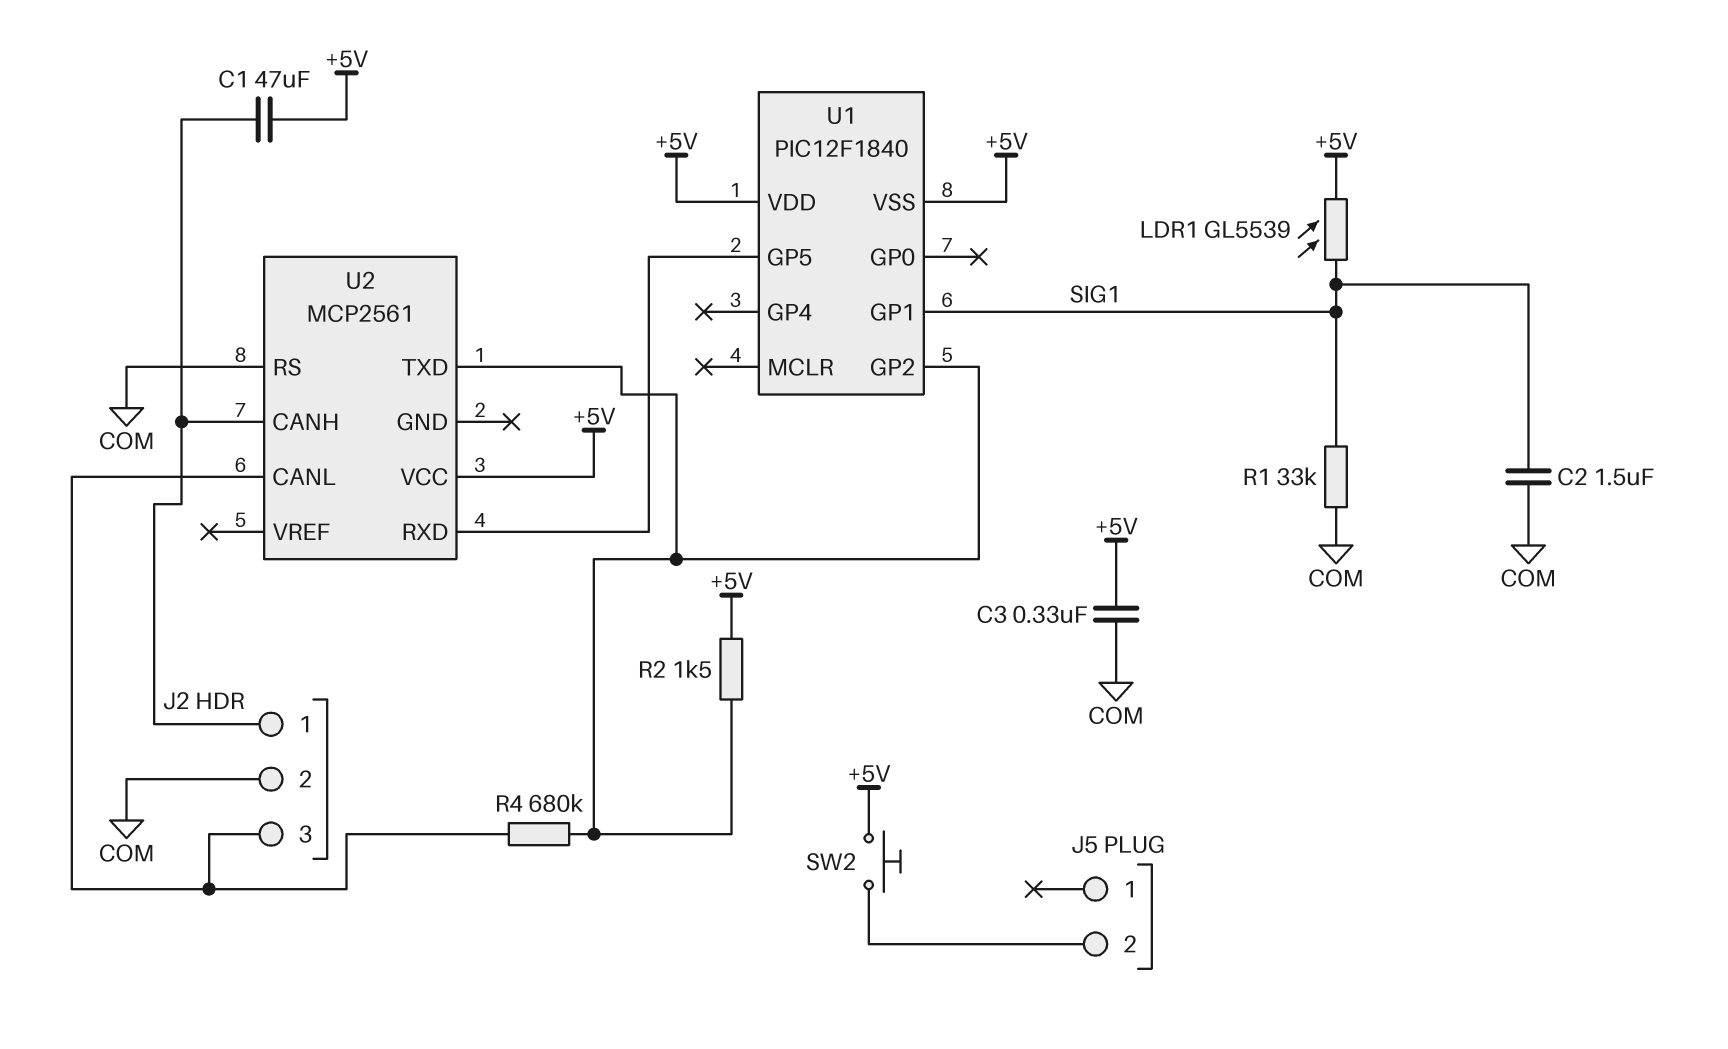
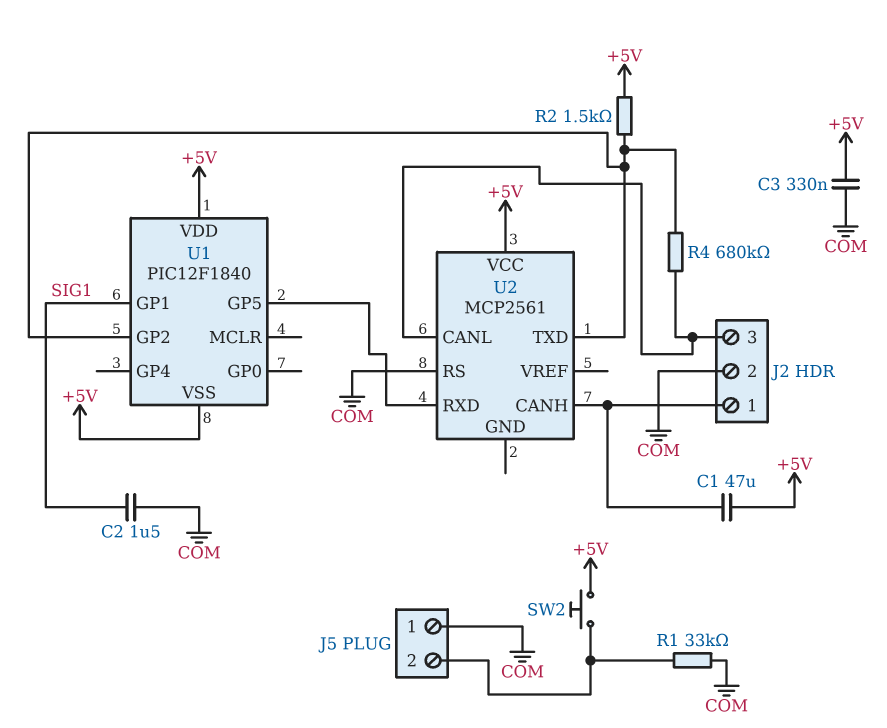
J5 pin 1: none -> COM
LDR1: GL5539 (+5V, SIG1) -> none
R1: 33k (COM, SIG1) -> 33k (COM, J5/2)

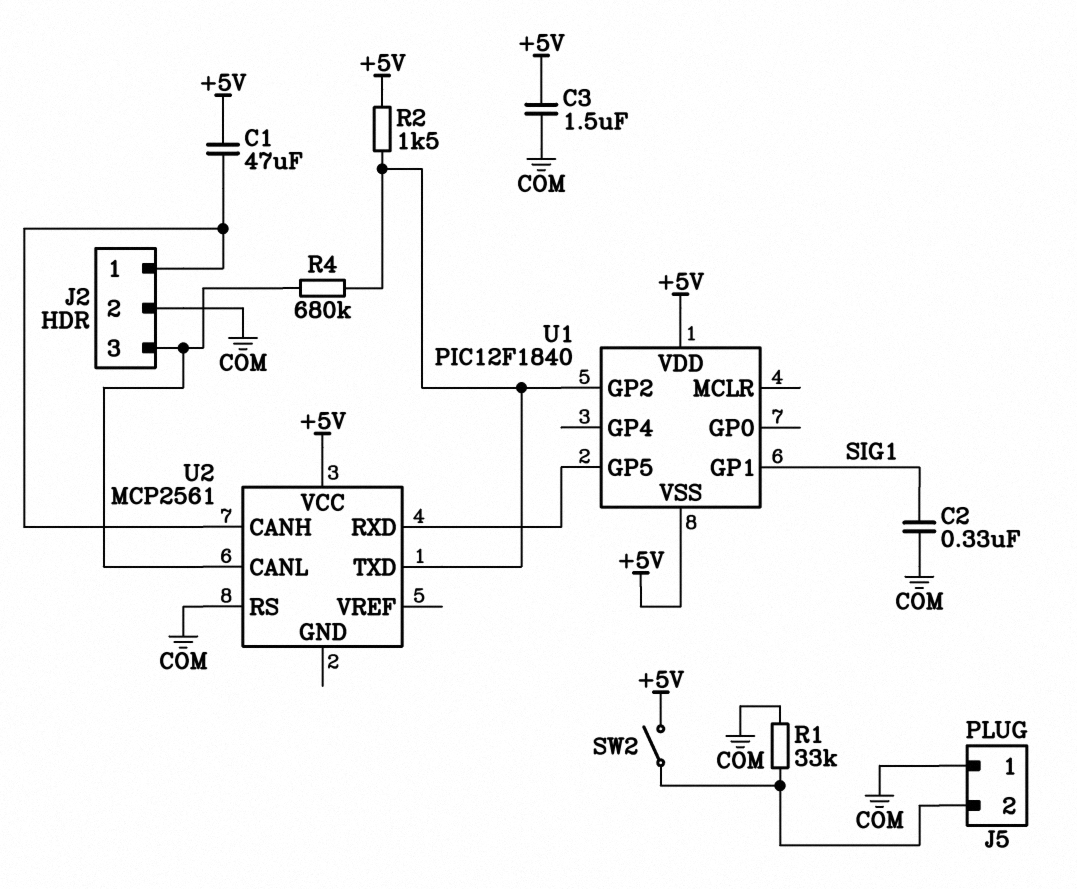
C2: 1.5uF (COM, SIG1) -> 330nF (COM, SIG1)
C3: 330nF (+5V, COM) -> 1.5uF (+5V, COM)
SW2: button (+5V, J5/2) -> switch (+5V, J5/2)

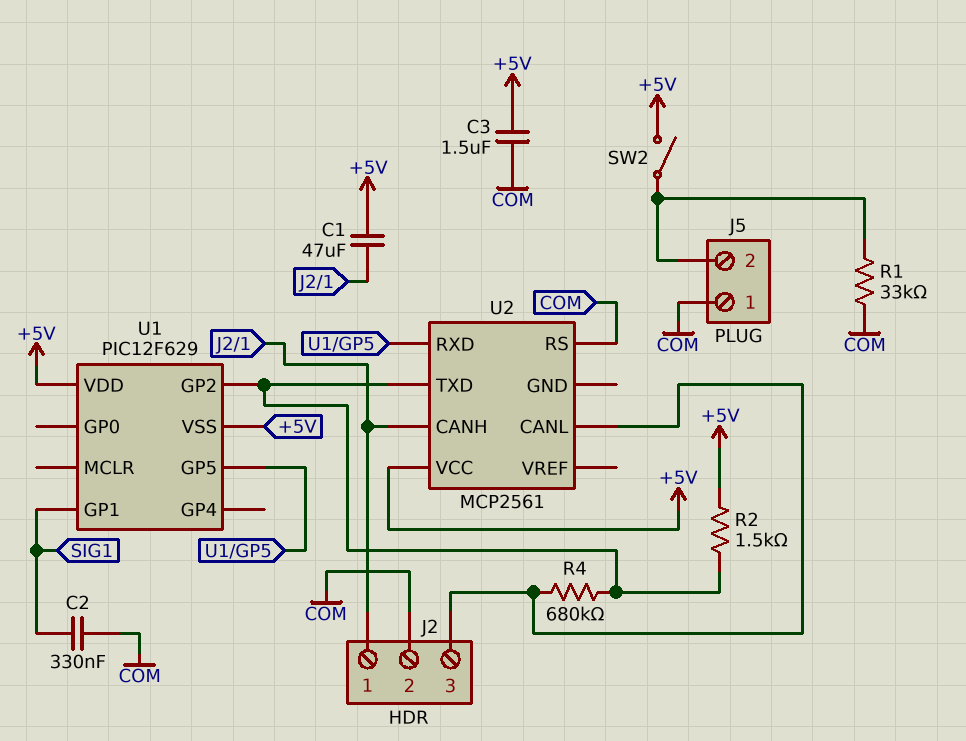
U1: PIC12F1840 -> PIC12F629

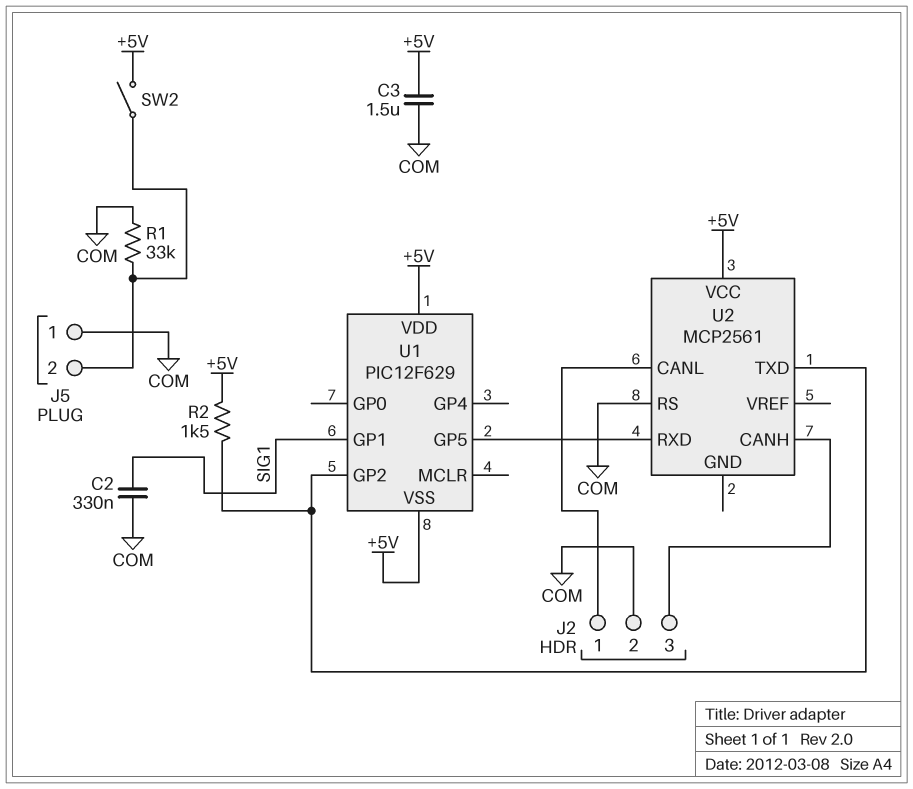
C1: 47uF (+5V, J2/1) -> none
R4: 680k (J2/3, U1/GP2) -> none
U2 pin CANH: J2/1 -> J2/3
U2 pin CANL: J2/3 -> J2/1

